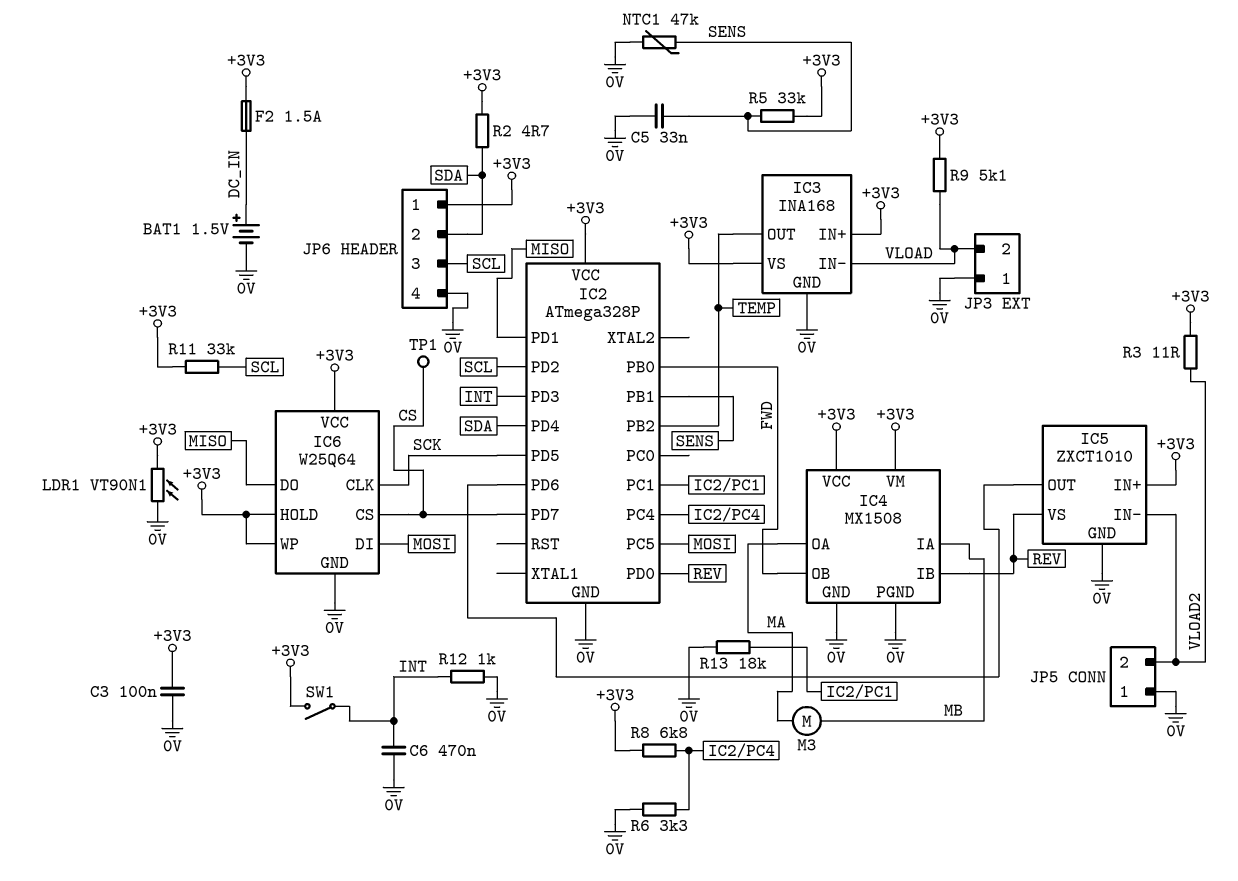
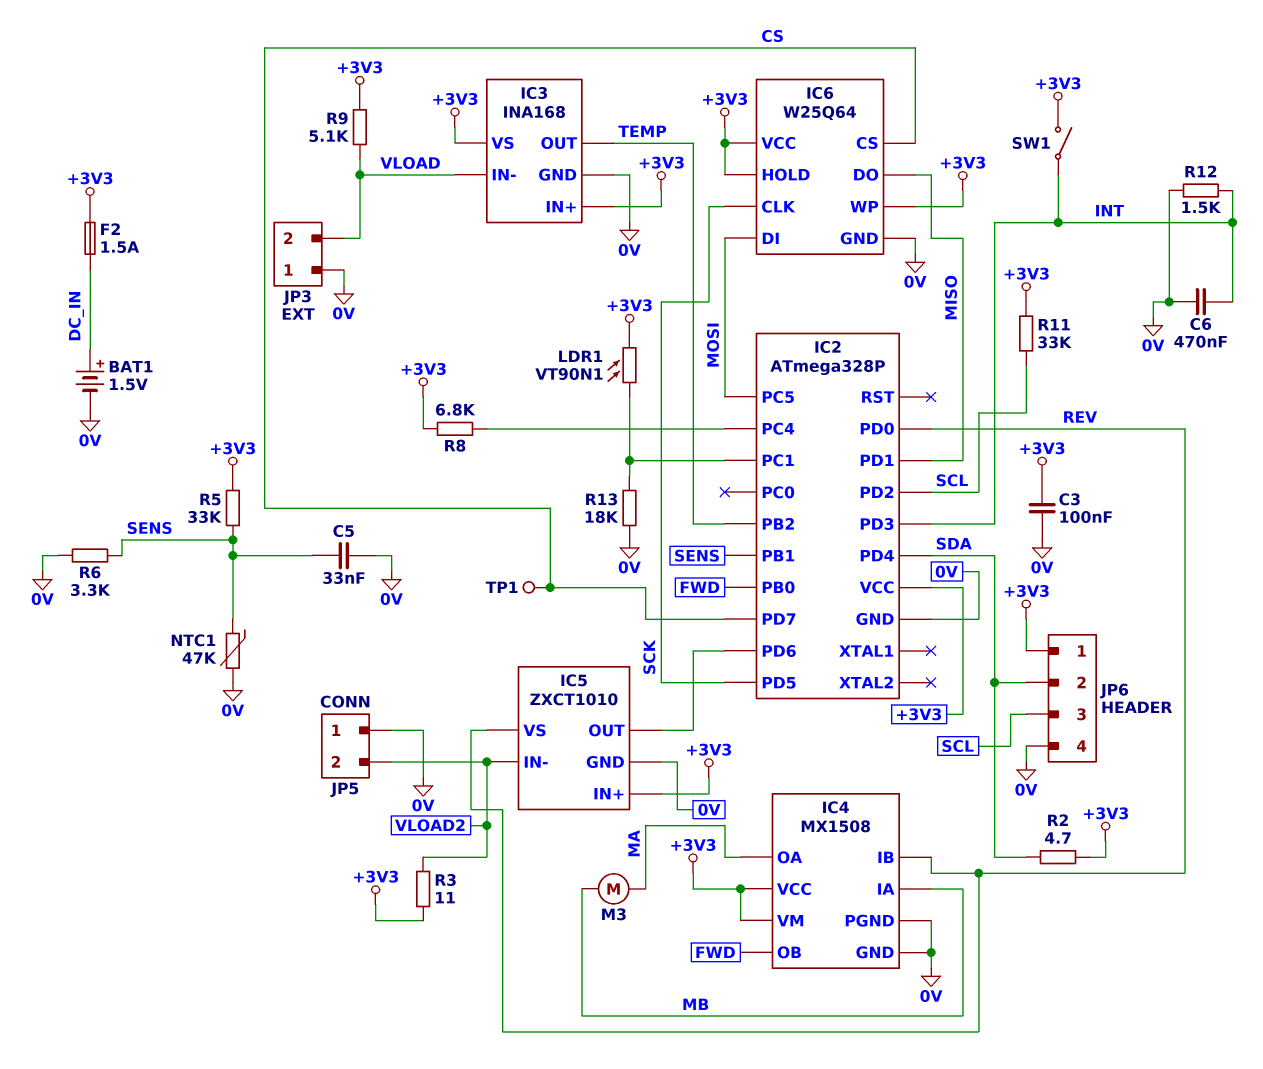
LDR1: VT90N1 (+3V3, 0V) -> VT90N1 (+3V3, IC2/PC1)
R6: 3.3k (0V, IC2/PC4) -> 3.3k (0V, SENS)
R12: 1k (0V, INT) -> 1.5k (0V, INT)

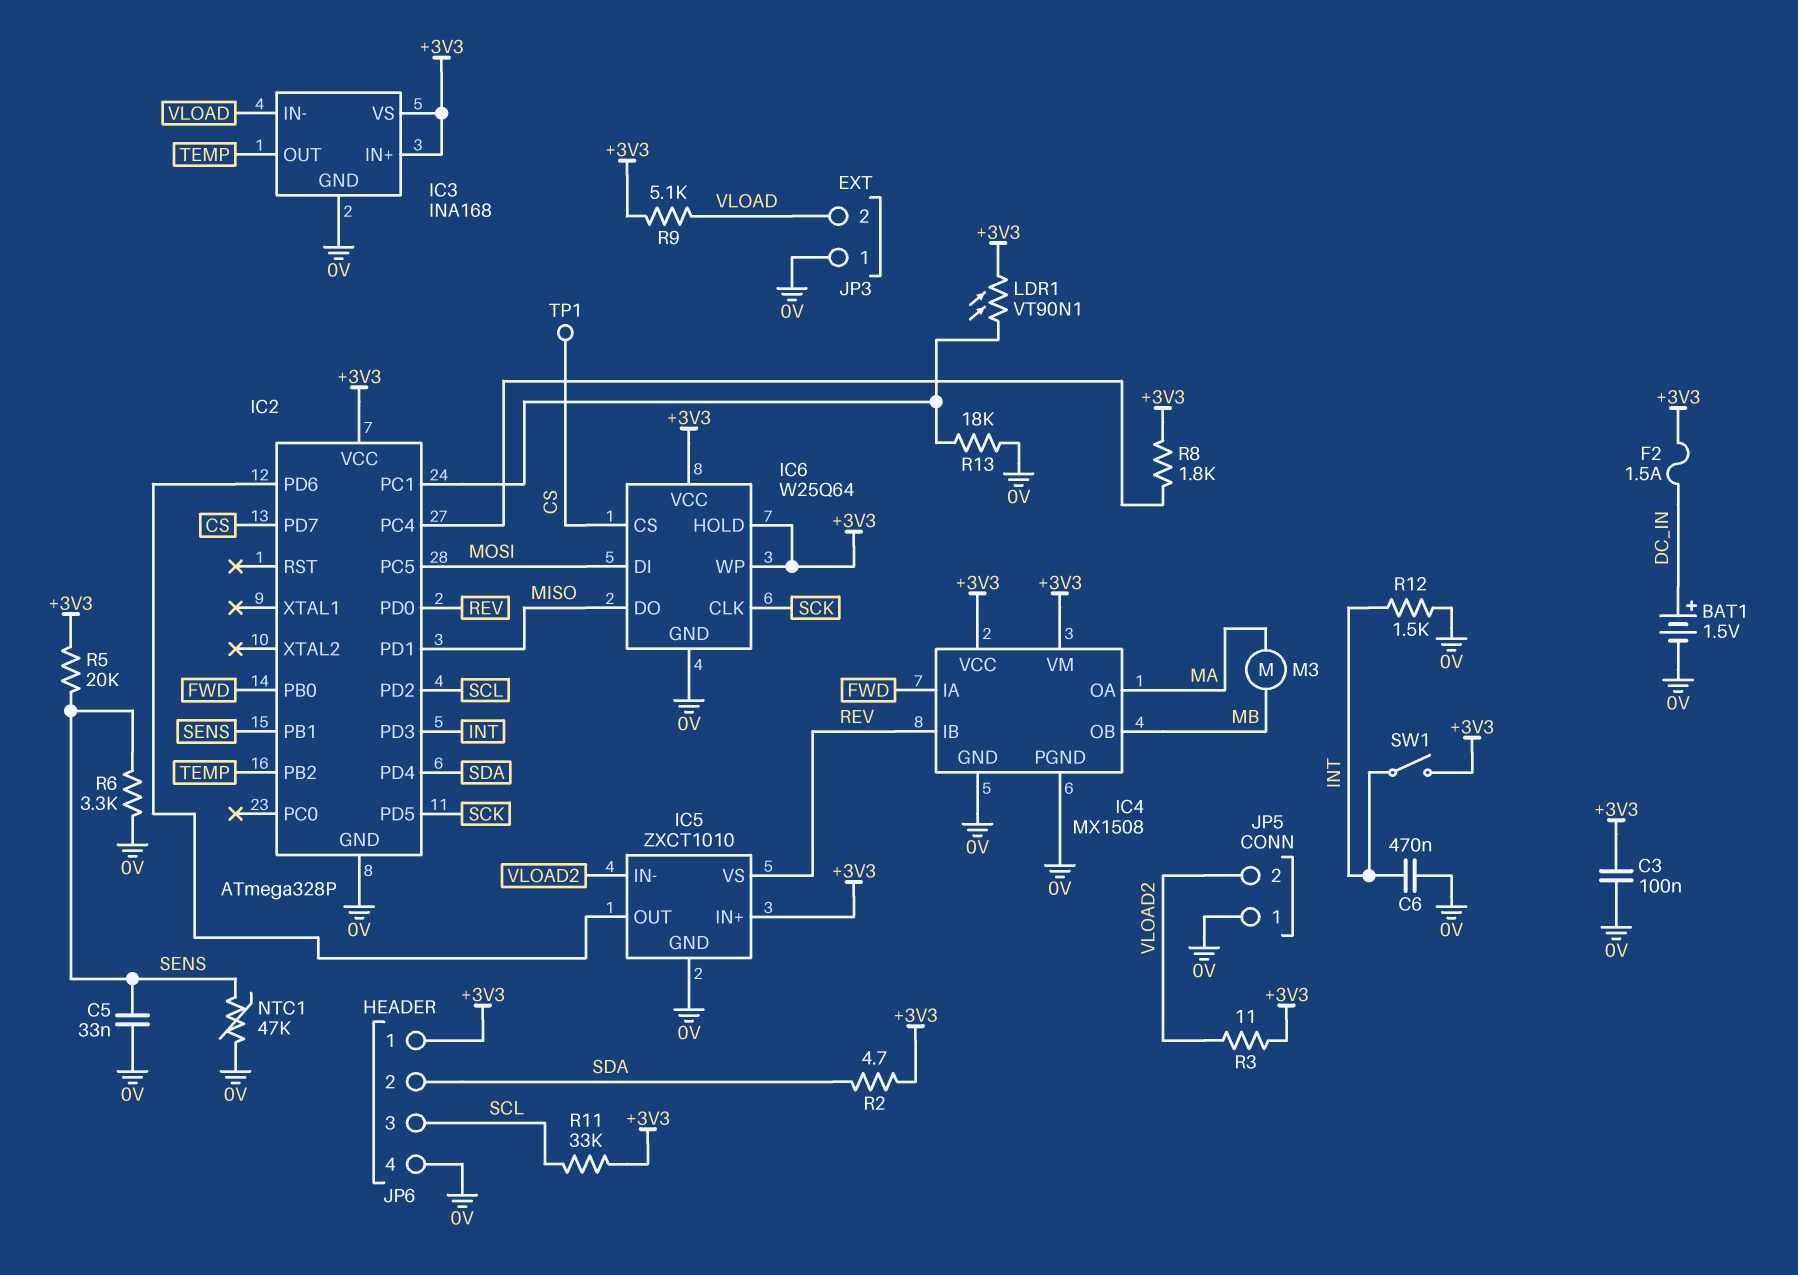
IC4 pin IA: MB -> FWD
IC4 pin OB: FWD -> MB
R5: 33k (+3V3, SENS) -> 20k (+3V3, SENS)
R8: 6.8k (+3V3, IC2/PC4) -> 1.8k (+3V3, IC2/PC4)

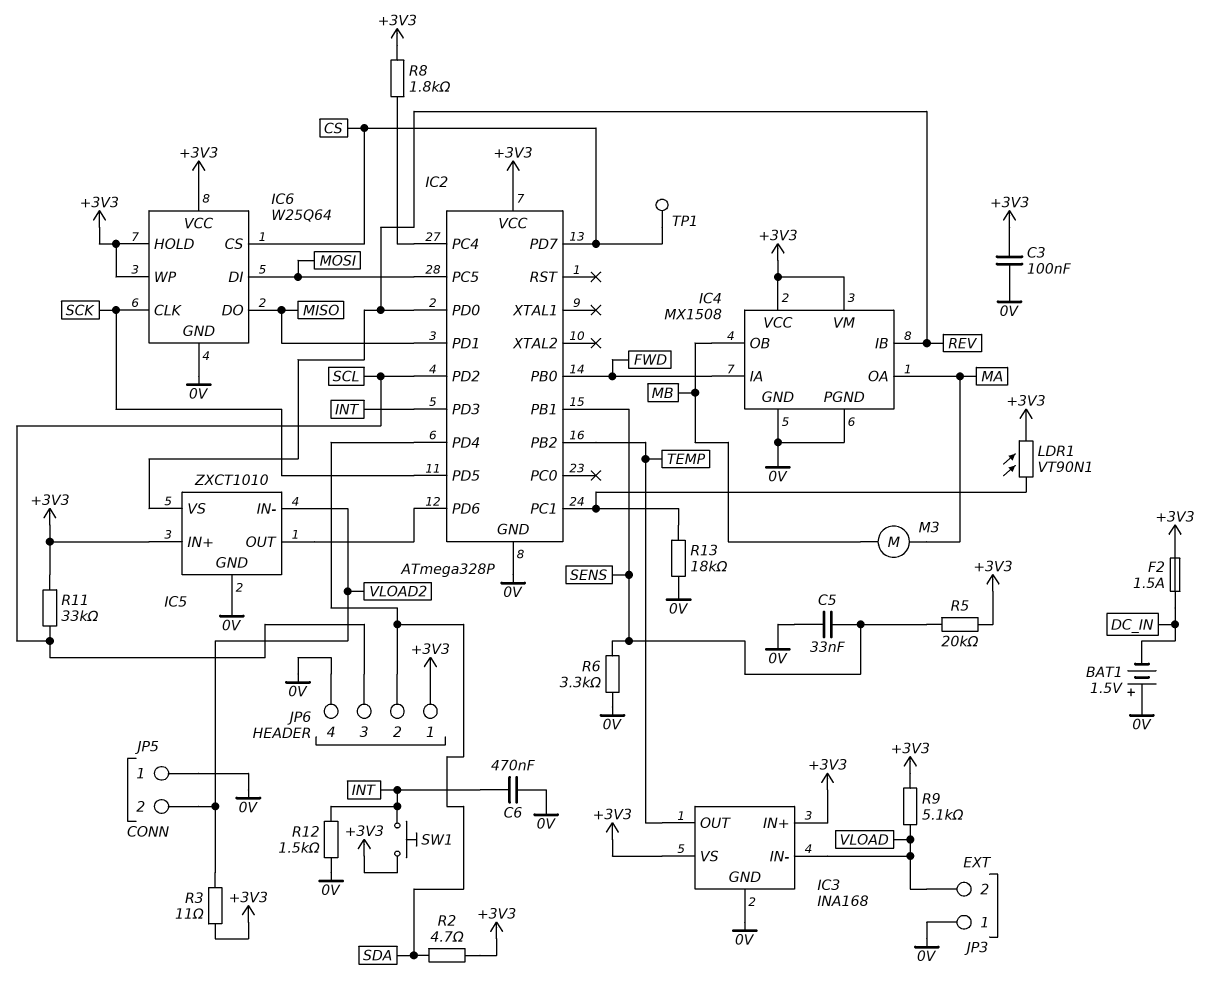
BAT1: 1.5V (plus DC_IN, minus 0V) -> 1.5V (plus 0V, minus DC_IN)
NTC1: 47k (0V, SENS) -> none
SW1: switch (+3V3, INT) -> button (+3V3, INT)

